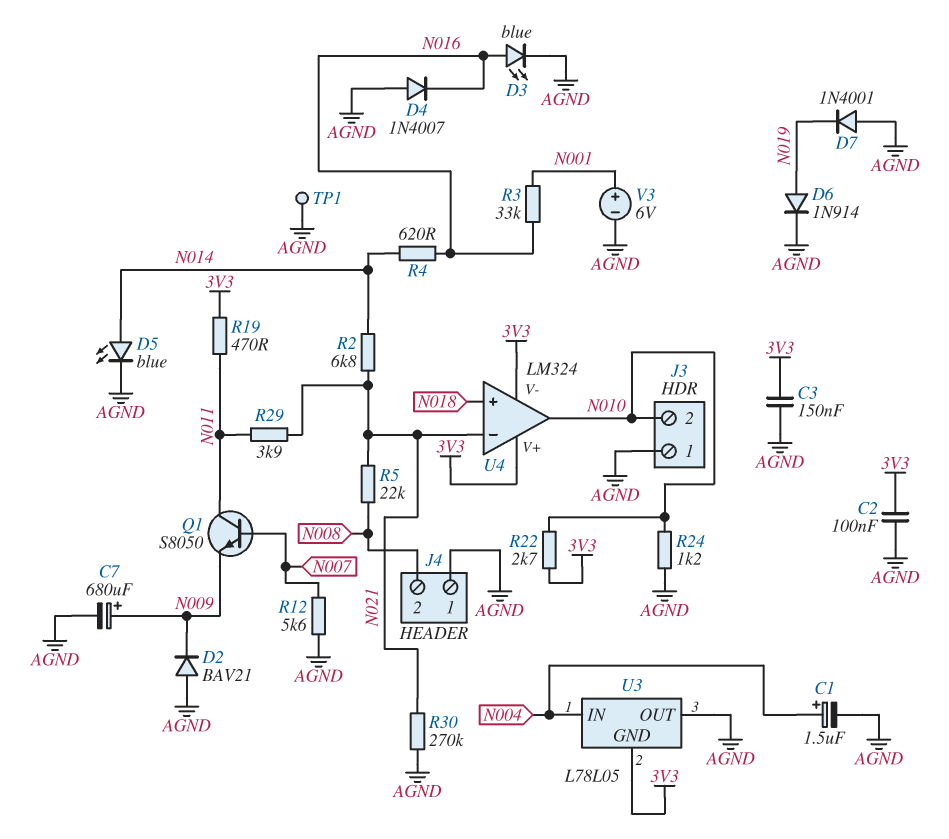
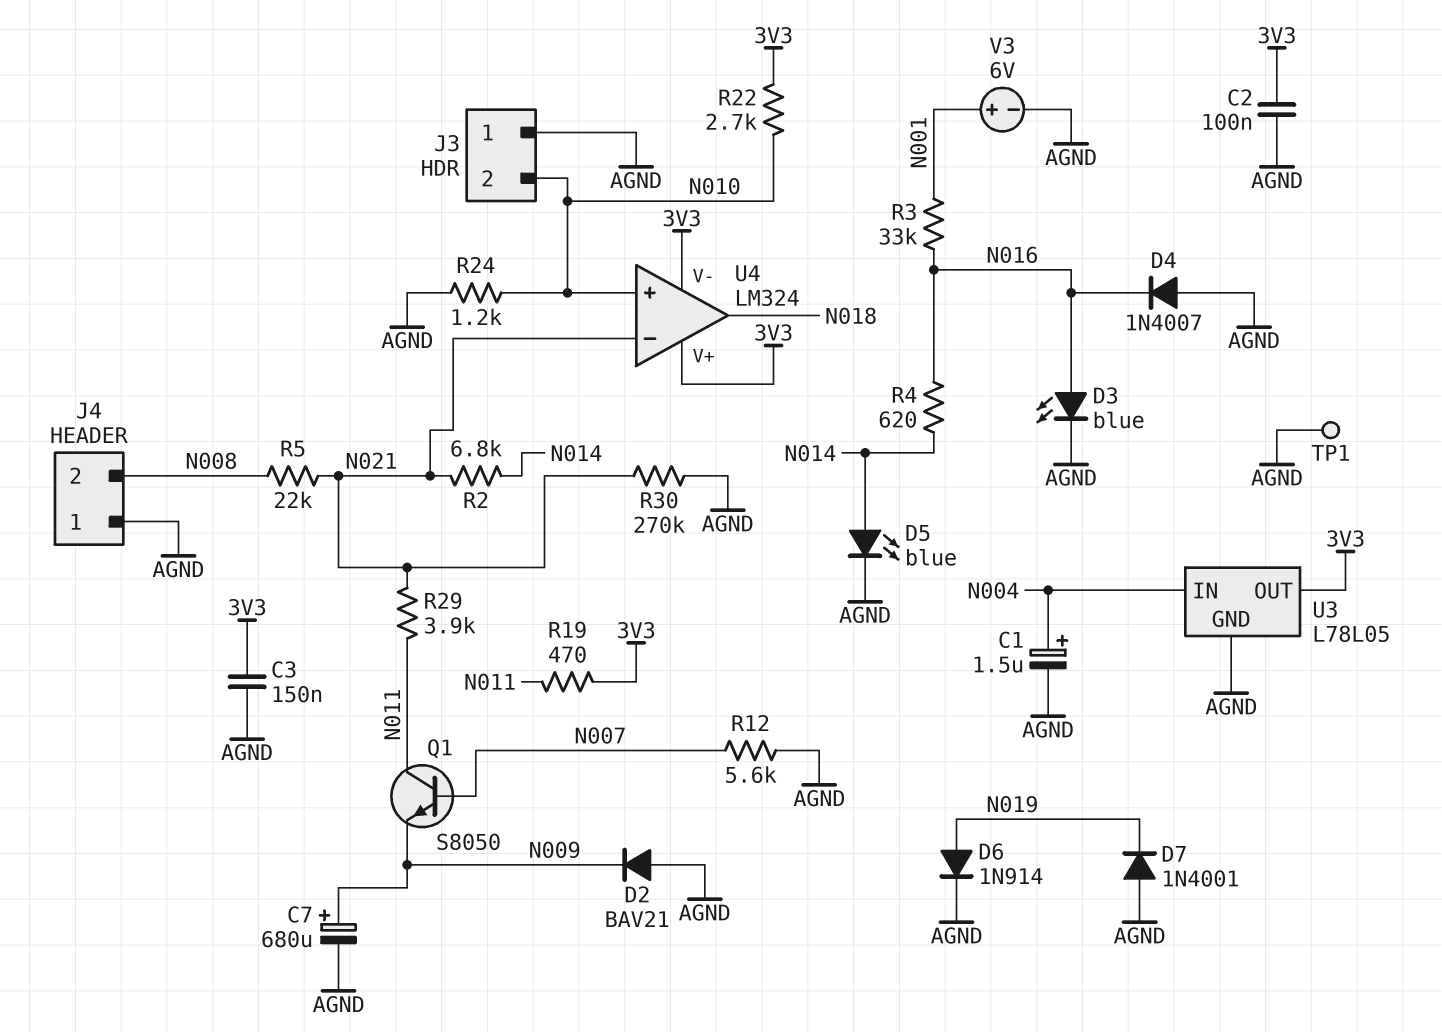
U3 pin GND: 3V3 -> AGND
U3 pin OUT: AGND -> 3V3
U4 pin in+: N018 -> N010
U4 pin out: N010 -> N018

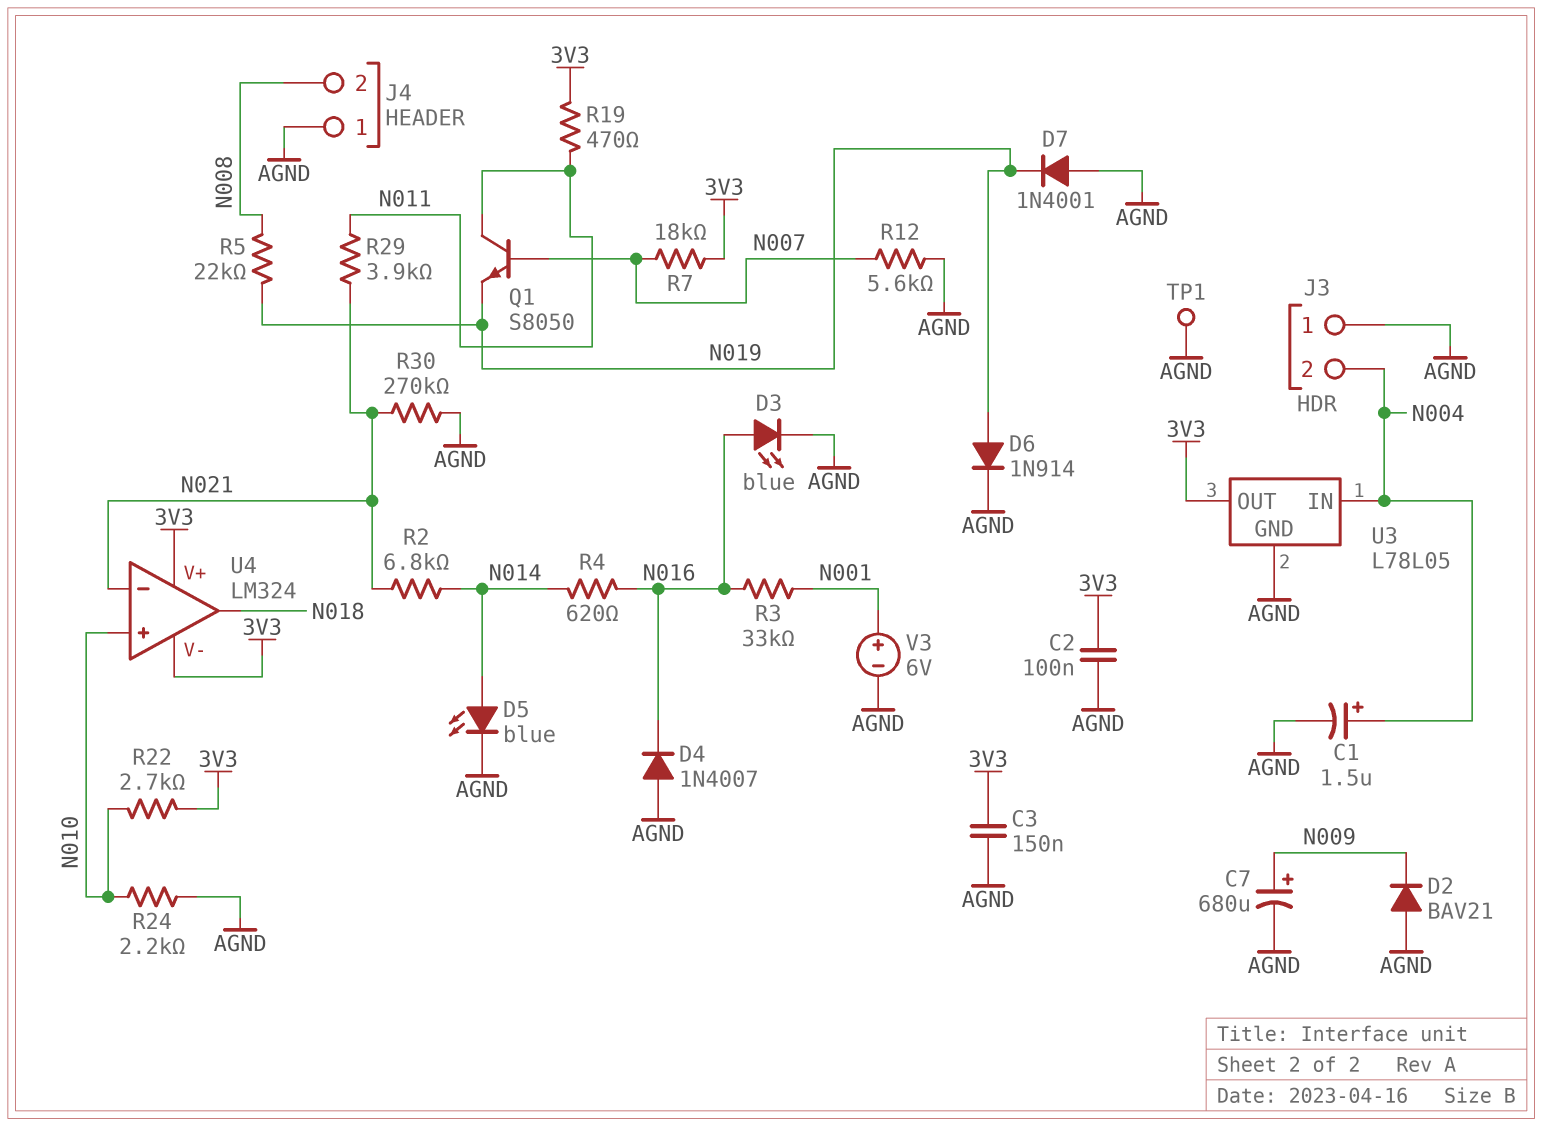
J3 pin 2: N010 -> N004
Q1: NPN S8050 (B N007, C N011, E N009) -> NPN S8050 (B N007, C N011, E N019)
R5: 22k (N008, N021) -> 22k (N008, N019)
R7: none -> 18k (3V3, N007)
R24: 1.2k (AGND, N010) -> 2.2k (AGND, N010)

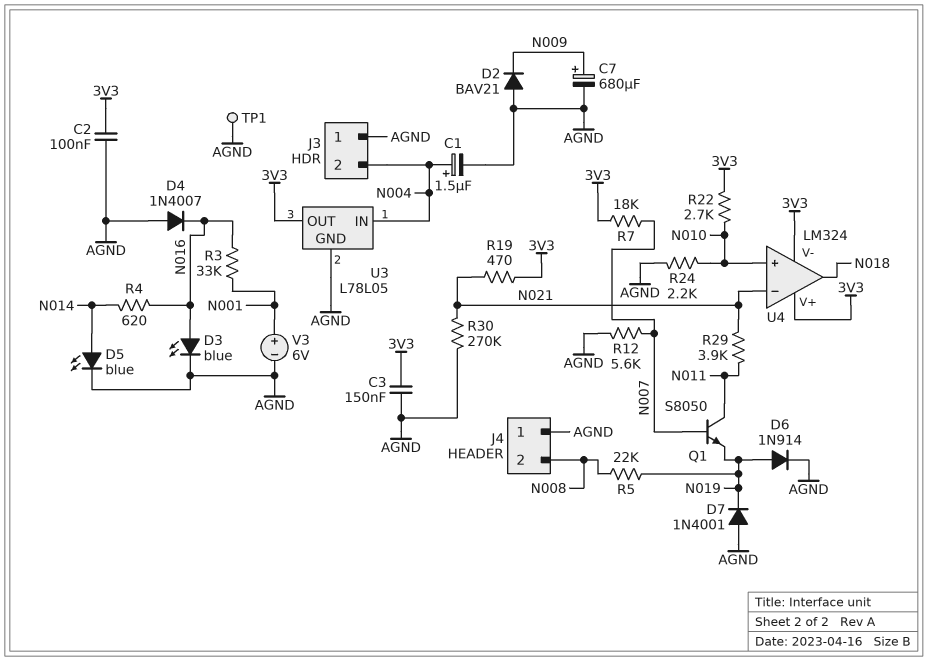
R2: 6.8k (N014, N021) -> none
R19: 470 (3V3, N011) -> 470 (3V3, N021)

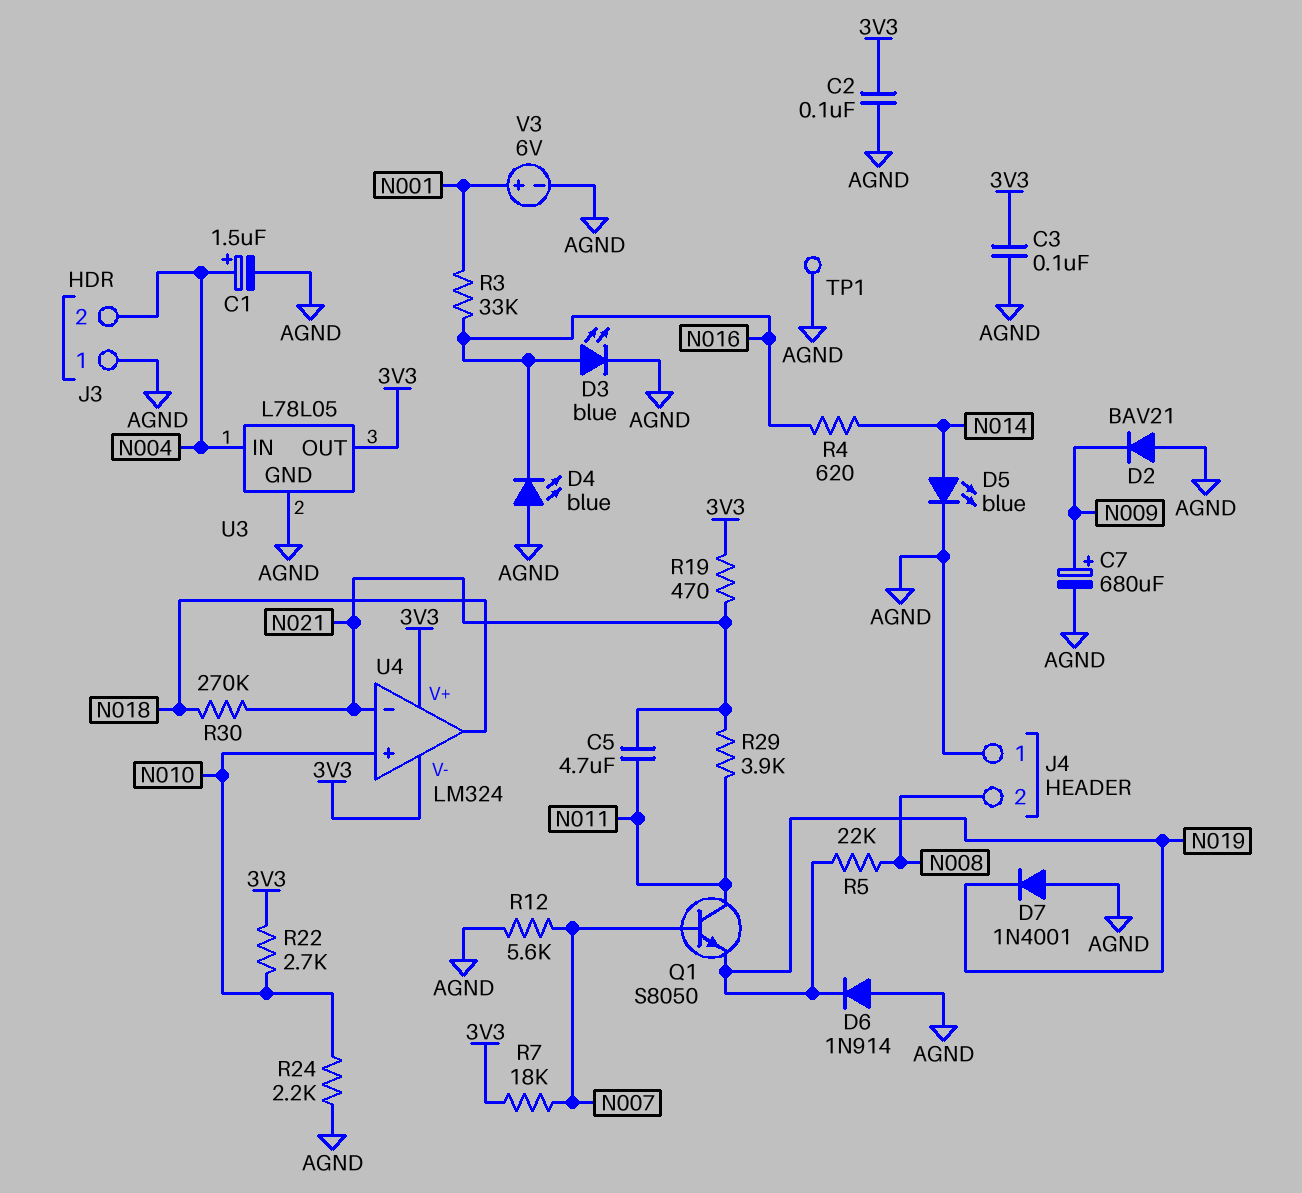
C3: 150nF (3V3, AGND) -> 100nF (3V3, AGND)
C5: none -> 4.7uF (N011, N021)
D4: diode 1N4007 (A AGND, K N016) -> LED blue (A AGND, K N016)
D6: diode 1N914 (A N019, K AGND) -> diode 1N914 (A AGND, K N019)
R30: 270k (AGND, N021) -> 270k (N018, N021)

